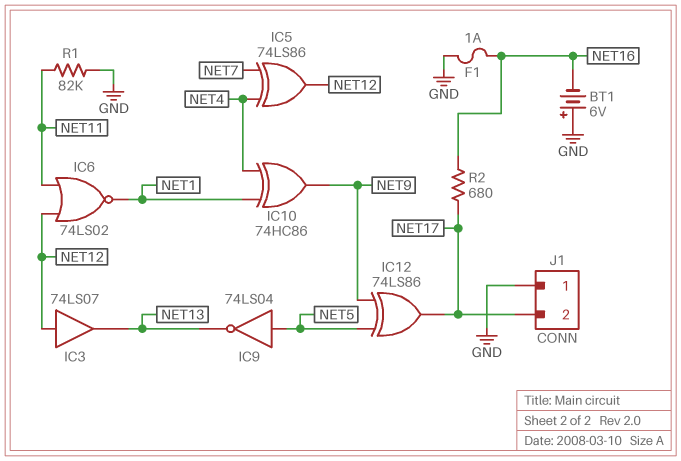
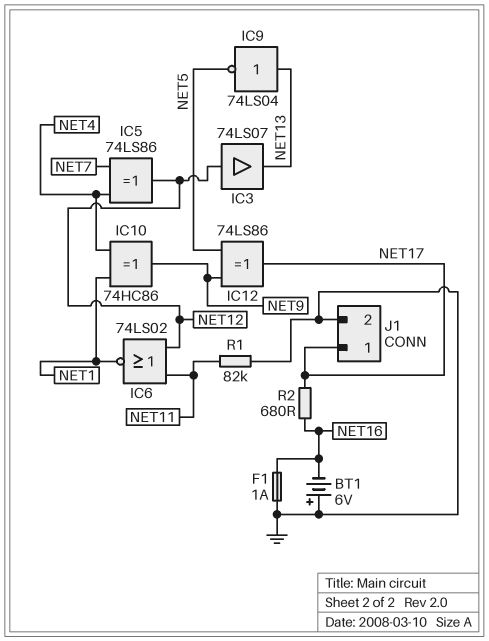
IC9: NOT 74LS04 (in NET5, out NET13) -> NOT 74LS04 (in NET13, out NET5)
J1 pin 1: GND -> NET17
J1 pin 2: NET17 -> GND

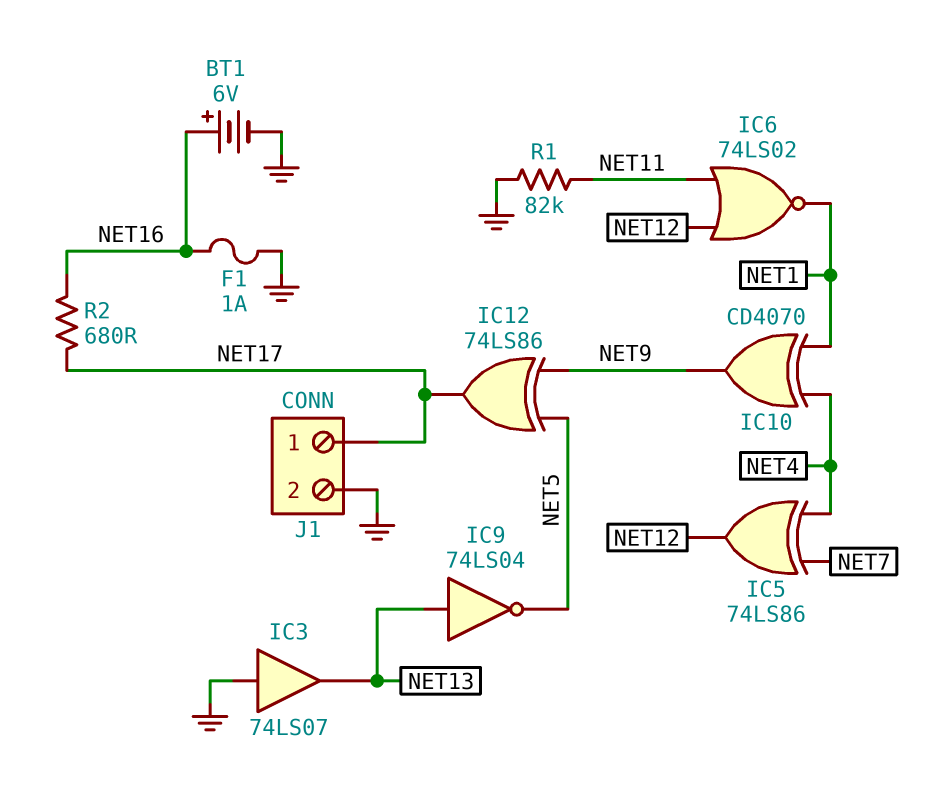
BT1: 6V (plus GND, minus NET16) -> 6V (plus NET16, minus GND)
IC3: buffer 74LS07 (in NET12, out NET13) -> buffer 74LS07 (in GND, out NET13)
IC10: XOR 74HC86 (in NET1, in NET4, out NET9) -> XOR CD4070 (in NET1, in NET4, out NET9)

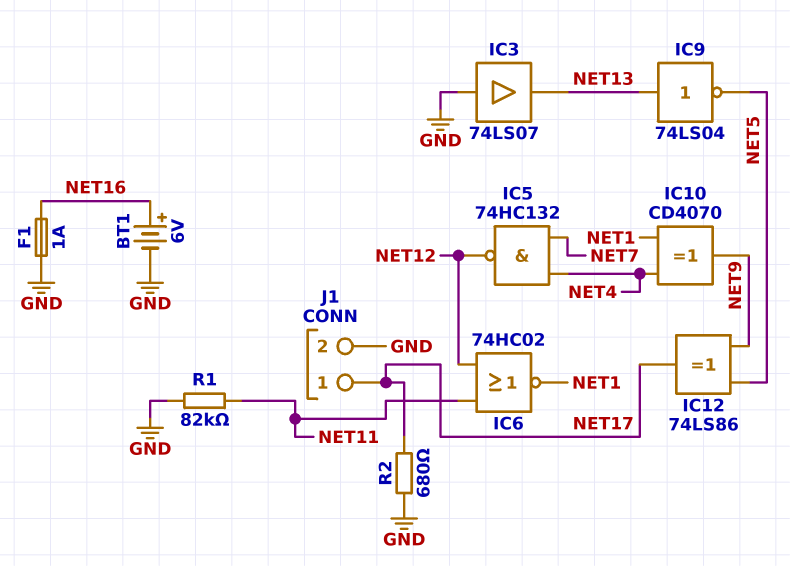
IC5: XOR 74LS86 (in NET4, in NET7, out NET12) -> NAND 74HC132 (in NET4, in NET7, out NET12)
IC6: NOR 74LS02 (in NET11, in NET12, out NET1) -> NOR 74HC02 (in NET11, in NET12, out NET1)
R2: 680 (NET16, NET17) -> 680 (GND, NET17)

